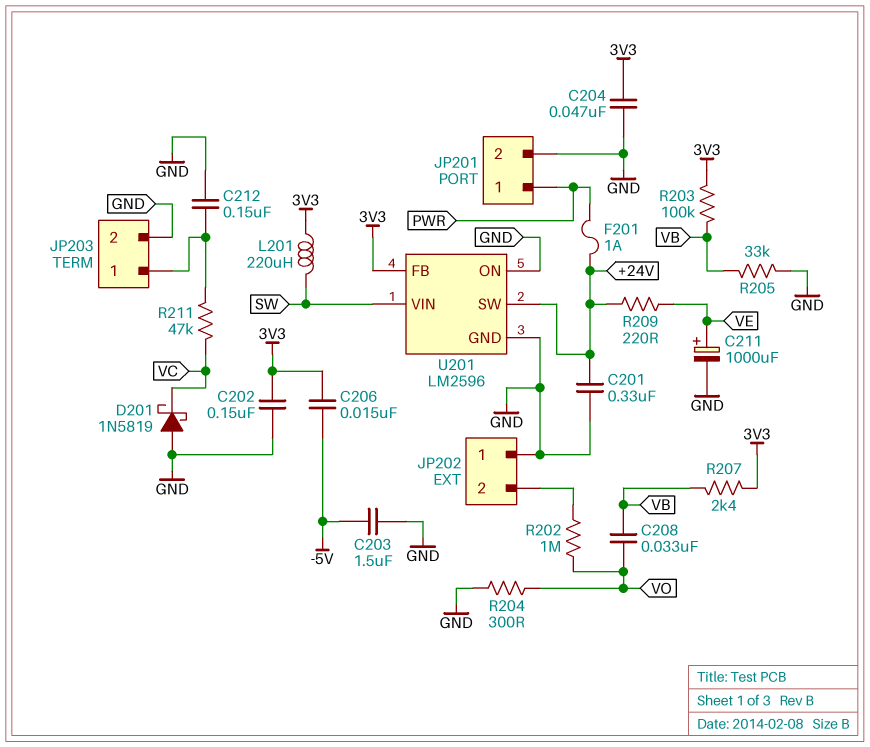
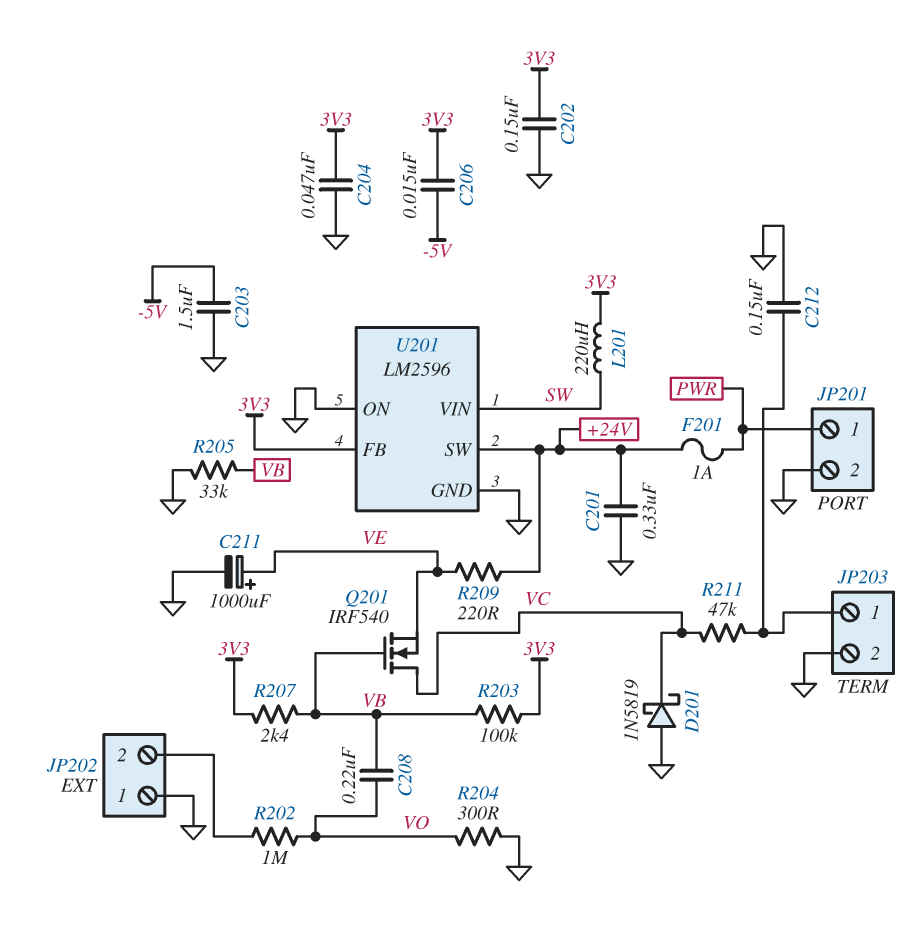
C208: 33nF (VB, VO) -> 220nF (VB, VO)
Q201: none -> NMOS IRF540 (G VB, D VC, S VE)

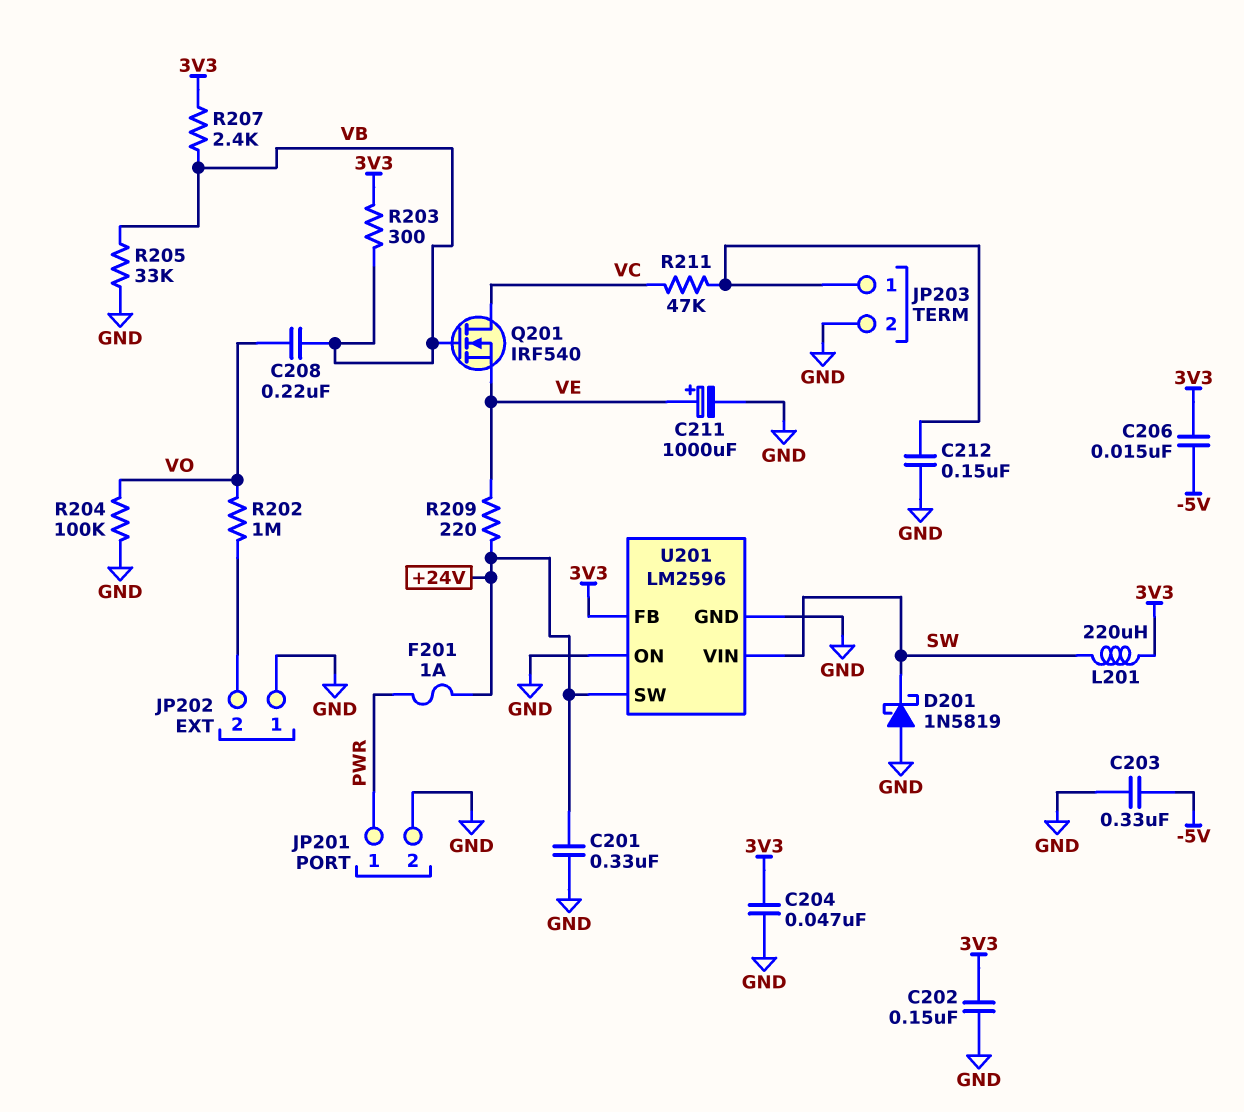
C203: 1.5uF (-5V, GND) -> 330nF (-5V, GND)
D201: schottky 1N5819 (A GND, K VC) -> schottky 1N5819 (A GND, K SW)
R203: 100k (3V3, VB) -> 300 (3V3, VB)
R204: 300 (GND, VO) -> 100k (GND, VO)

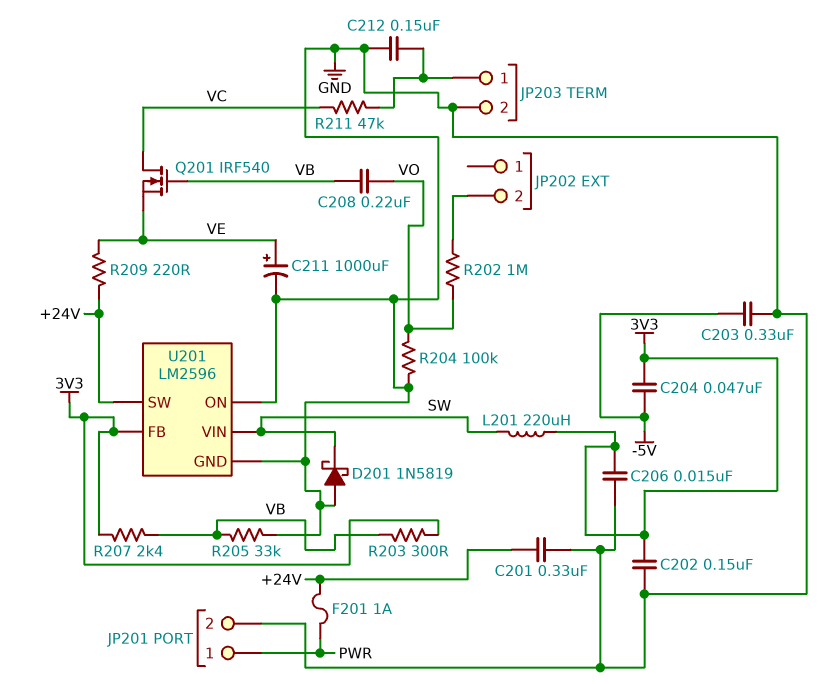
C204: 47nF (3V3, GND) -> 47nF (-5V, 3V3)
C206: 15nF (-5V, 3V3) -> 15nF (3V3, GND)
JP202 pin 1: GND -> none

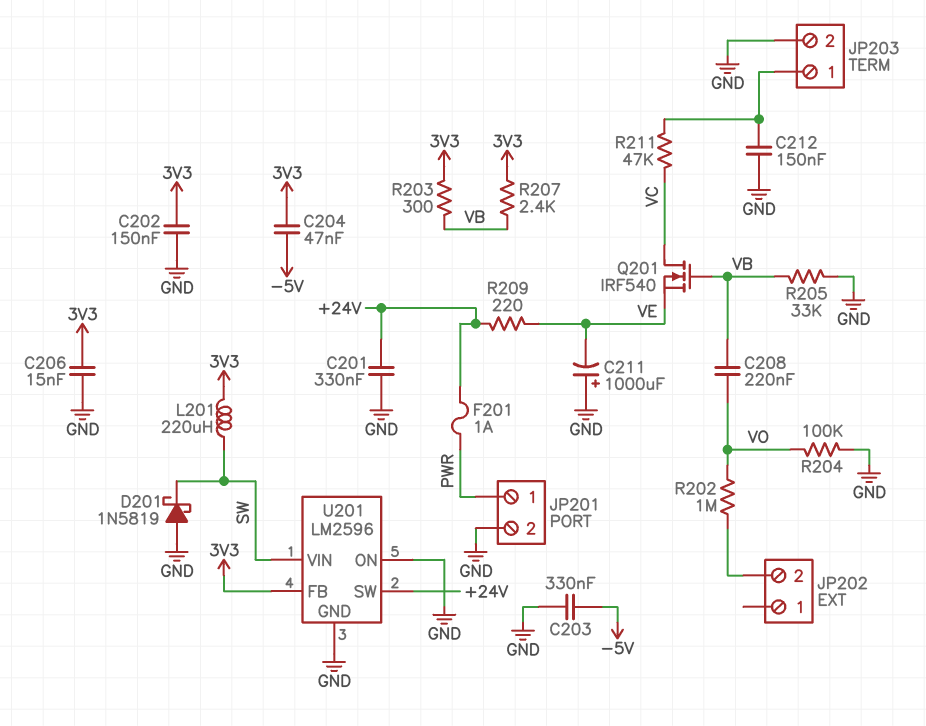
C211: 1000uF (plus VE, minus GND) -> 1000uF (plus GND, minus VE)

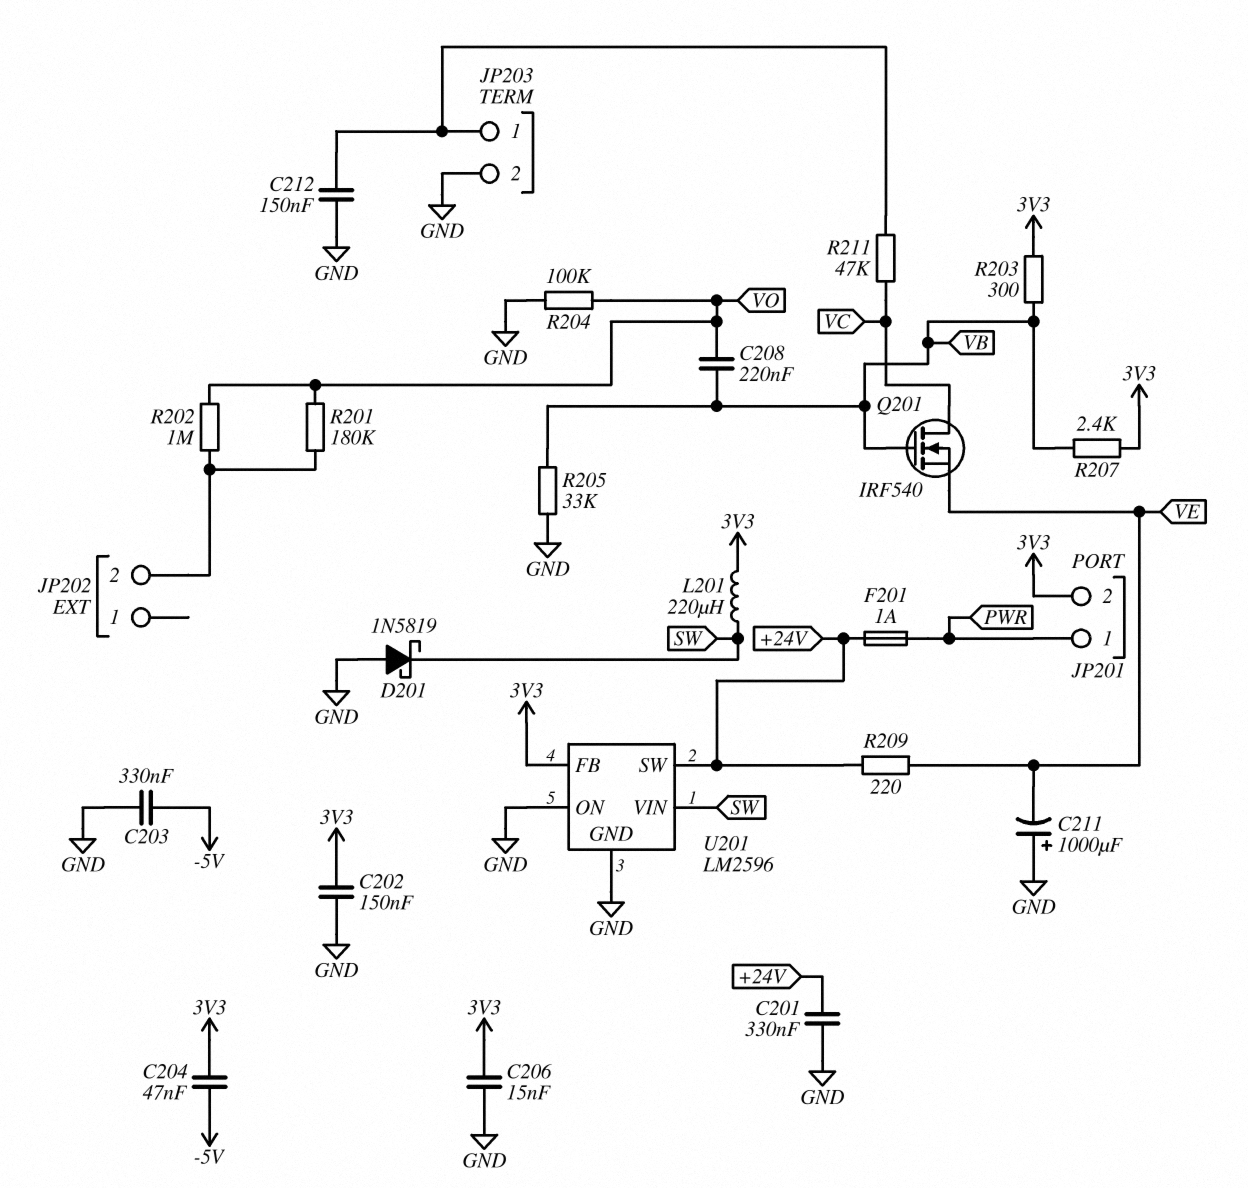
JP201 pin 2: GND -> 3V3
R201: none -> 180k (JP202/2, VO)

